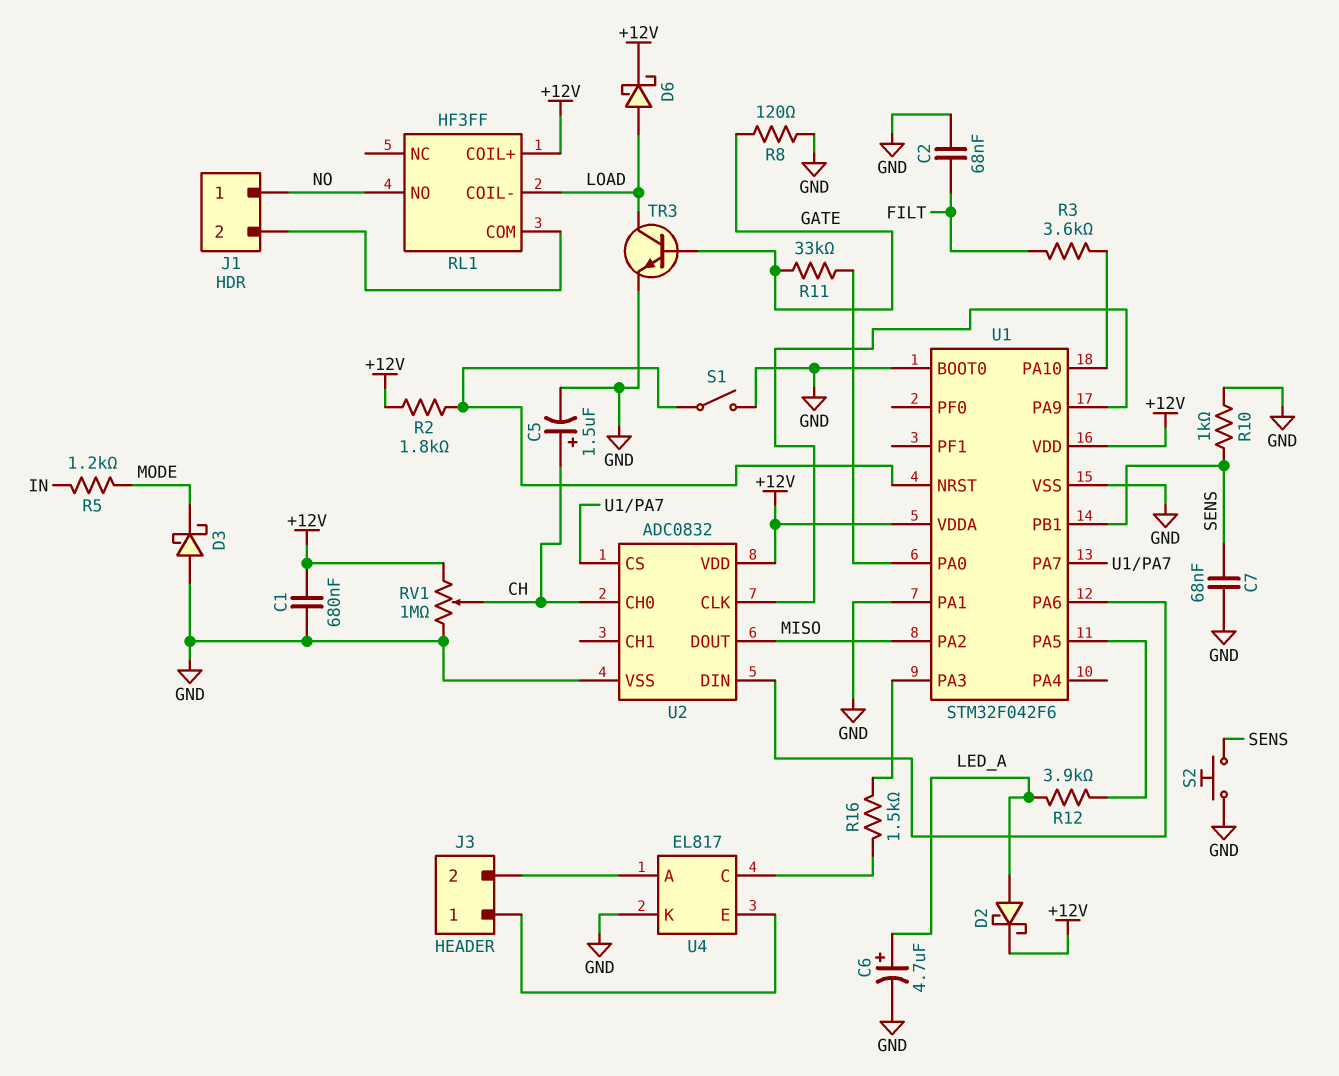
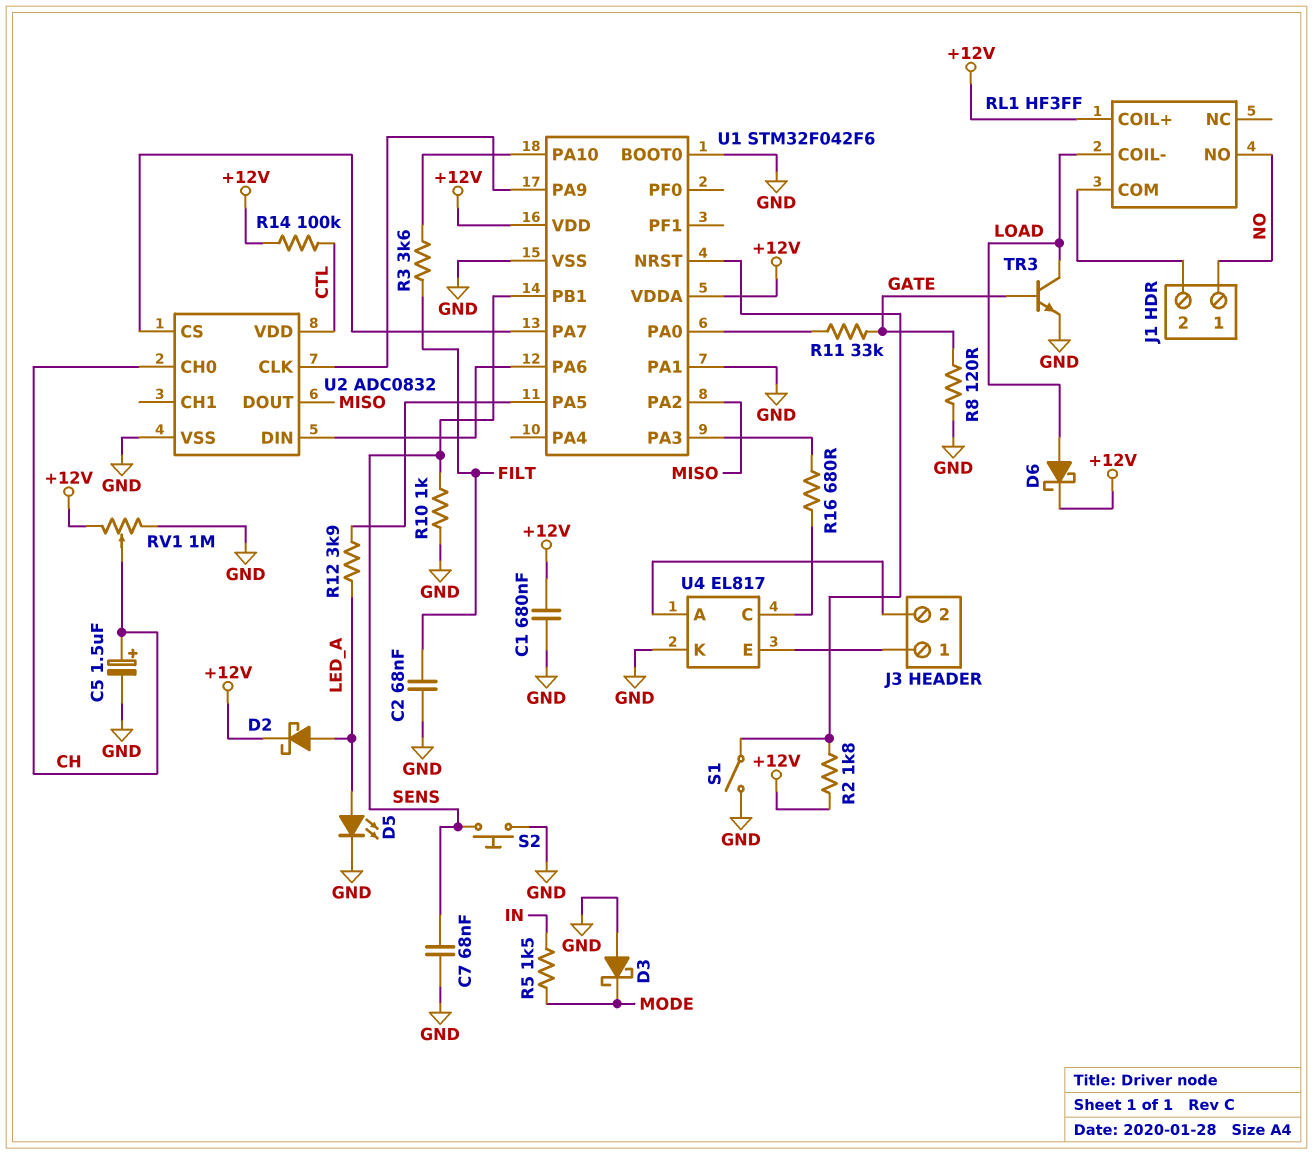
C6: 4.7uF (plus LED_A, minus GND) -> none
D5: none -> LED (A LED_A, K GND)
R5: 1.2k (IN, MODE) -> 1.5k (IN, MODE)
R14: none -> 100k (+12V, CTL)
R16: 1.5k (U1/PA3, U4/C) -> 680 (U1/PA3, U4/C)
U2 pin VDD: +12V -> CTL

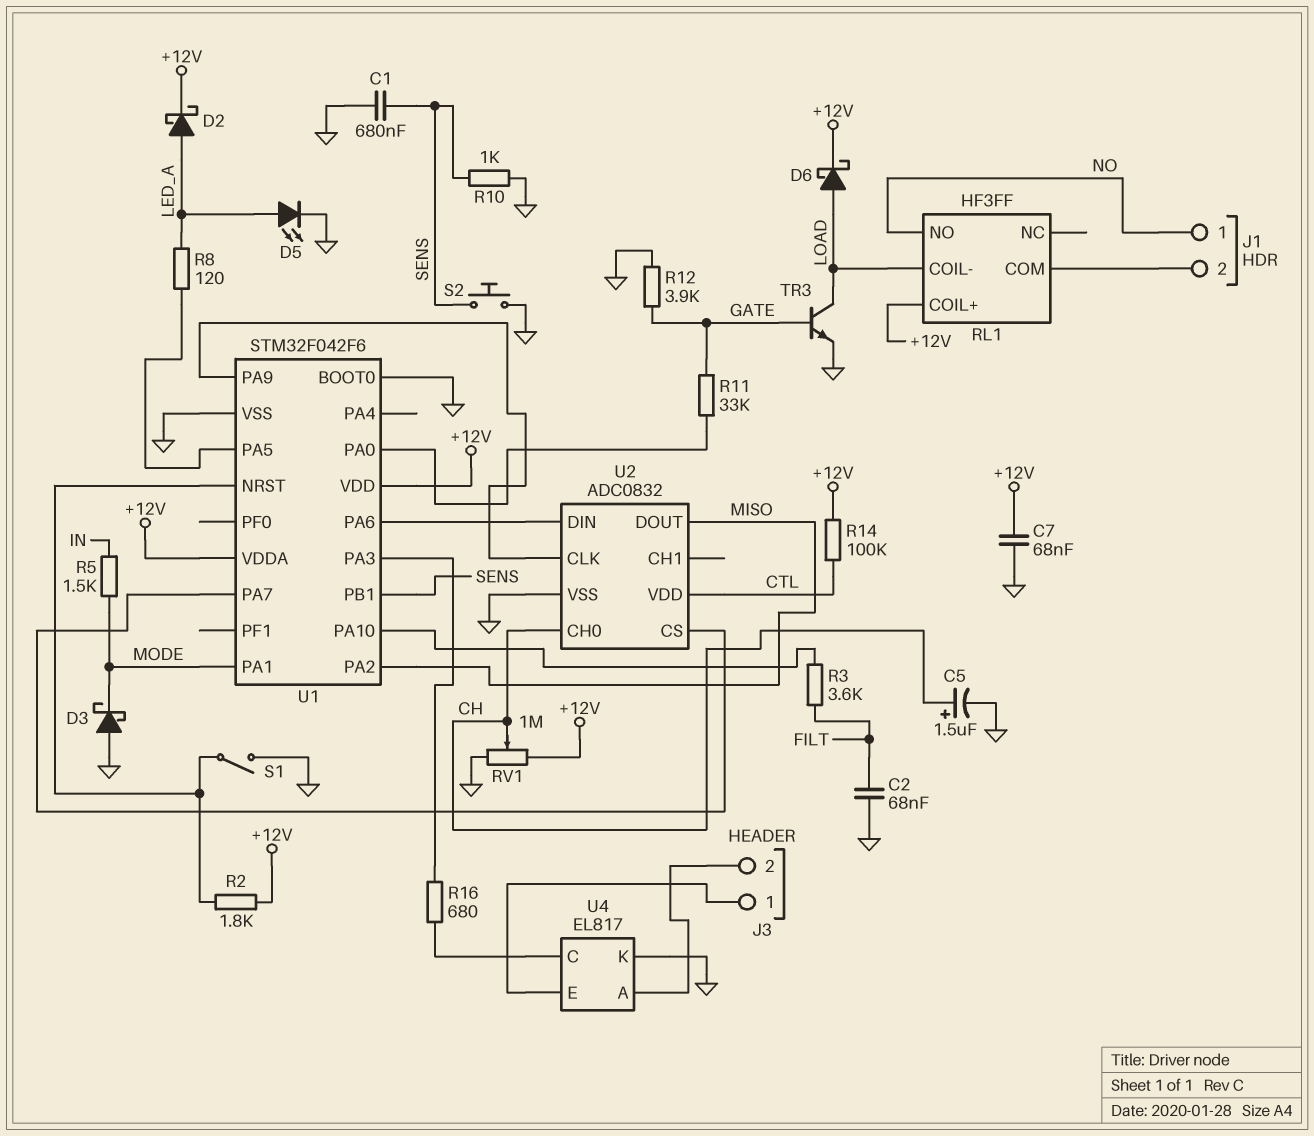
C1: 680nF (+12V, GND) -> 680nF (GND, SENS)
C7: 68nF (GND, SENS) -> 68nF (+12V, GND)
R8: 120 (GATE, GND) -> 120 (LED_A, U1/PA5)
R12: 3.9k (LED_A, U1/PA5) -> 3.9k (GATE, GND)
U1 pin PA1: GND -> MODE

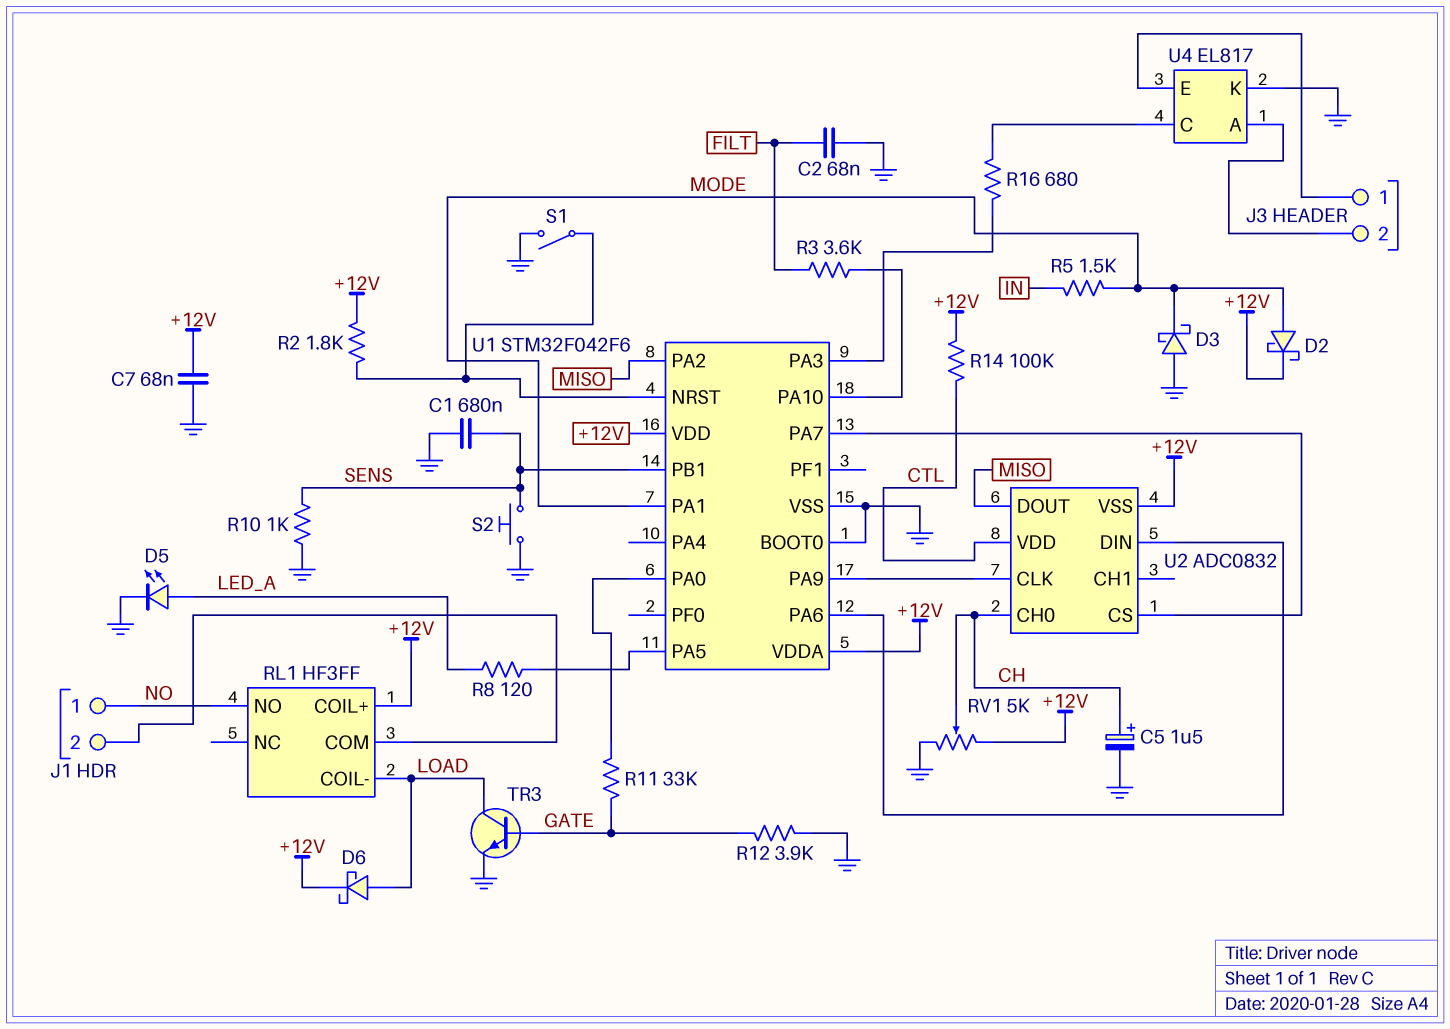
D2: schottky (A LED_A, K +12V) -> schottky (A MODE, K +12V)
RV1: 1M (+12V, GND, wiper CH) -> 5k (+12V, GND, wiper CH)
U2 pin VSS: GND -> +12V

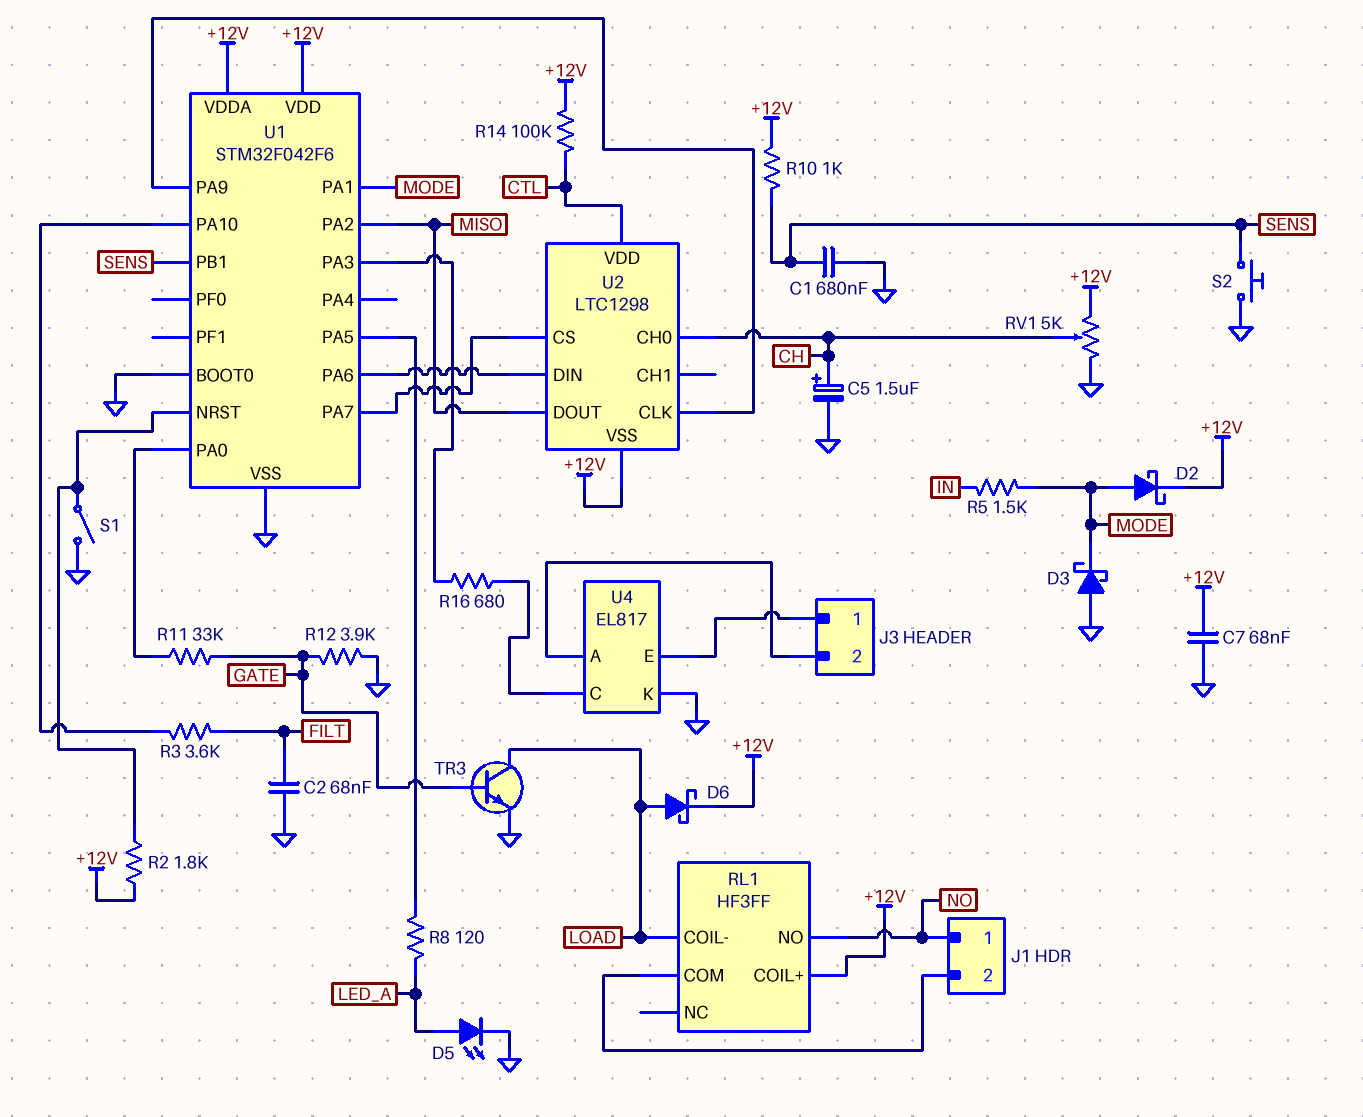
R10: 1k (GND, SENS) -> 1k (+12V, SENS)
U2: ADC0832 -> LTC1298

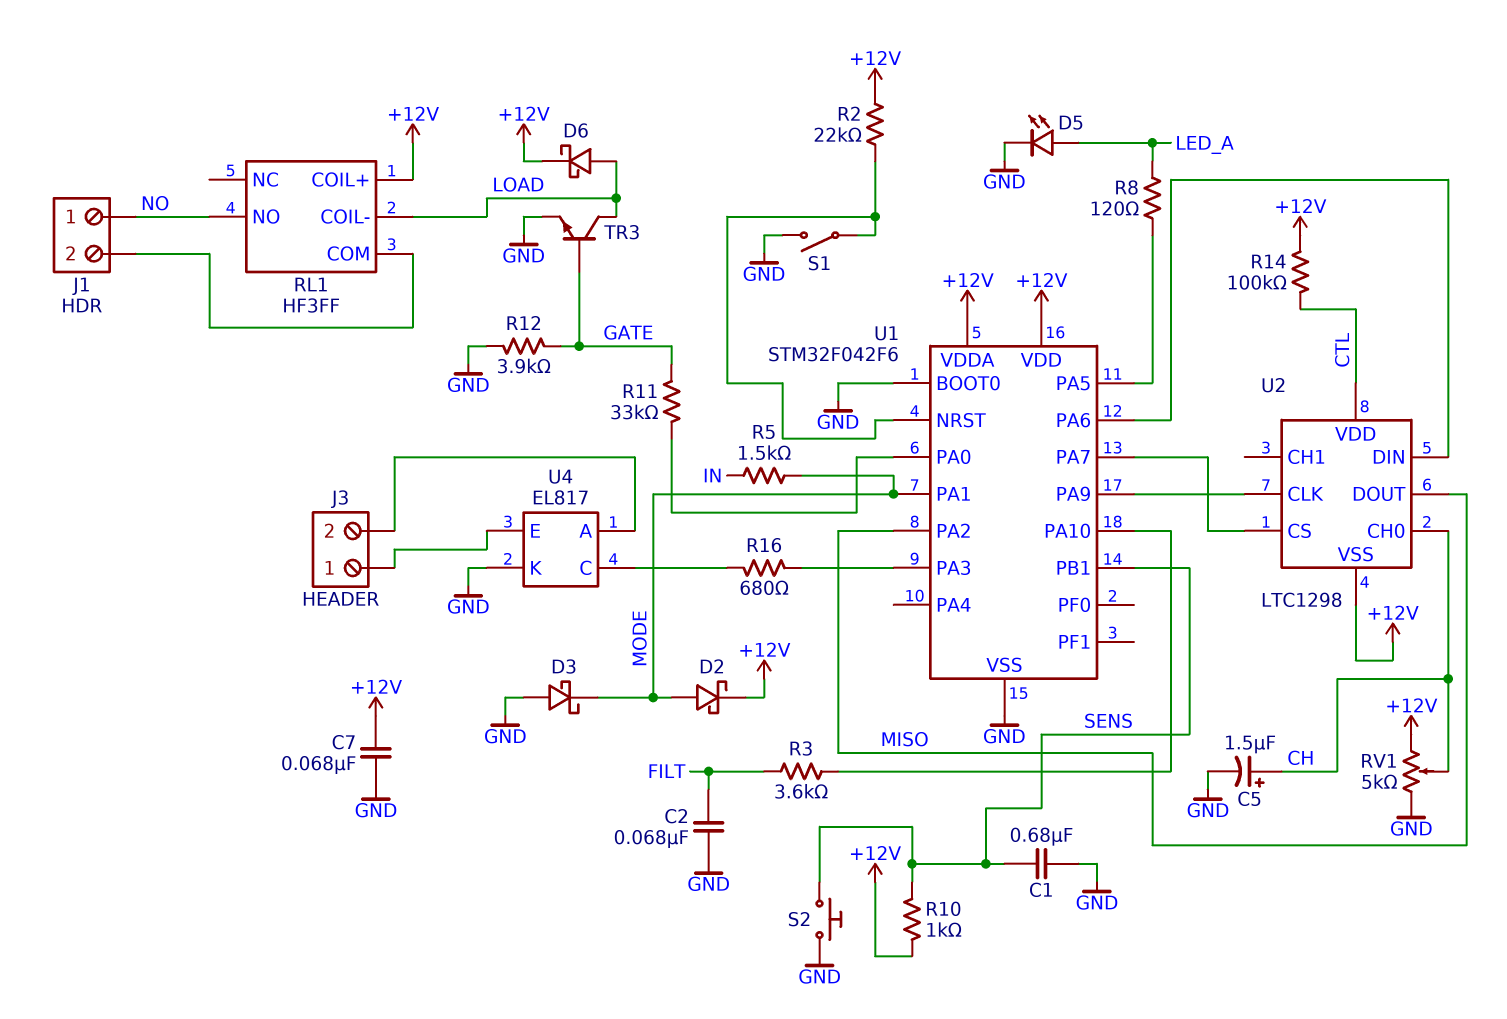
R2: 1.8k (+12V, U1/NRST) -> 22k (+12V, U1/NRST)

